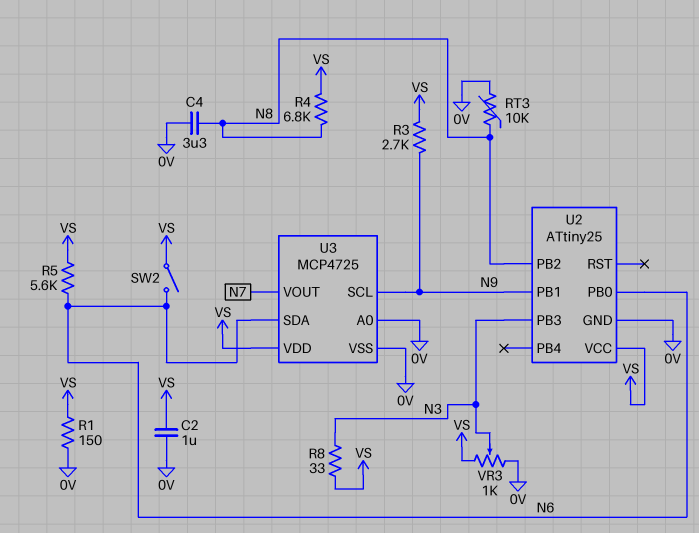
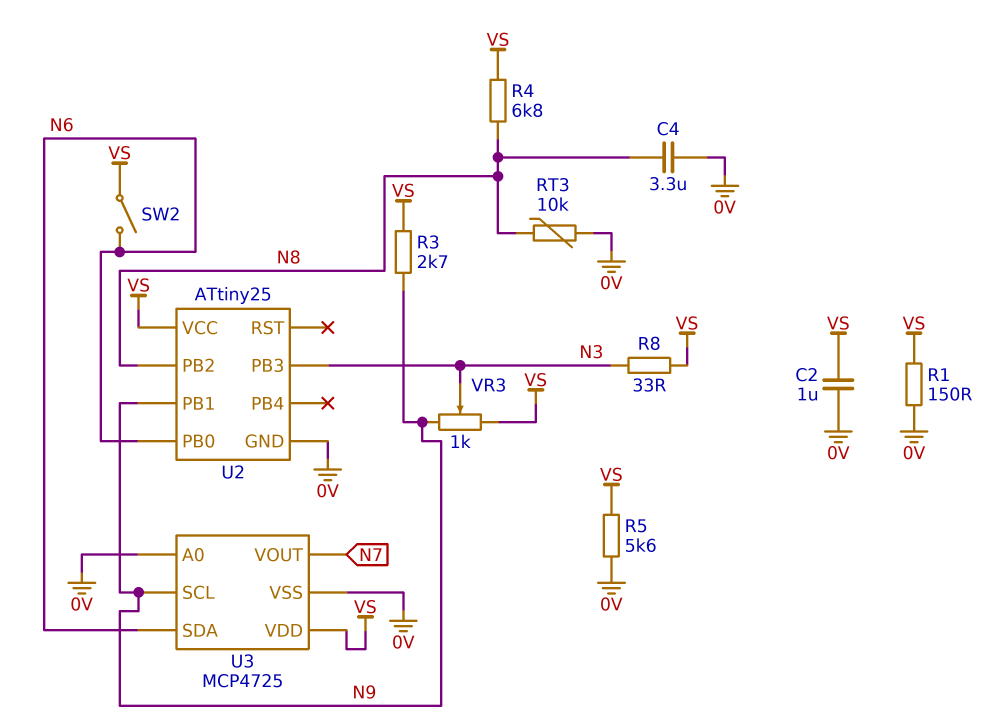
R5: 5.6k (N6, VS) -> 5.6k (0V, VS)
VR3: 1k (0V, VS, wiper N3) -> 1k (N9, VS, wiper N3)

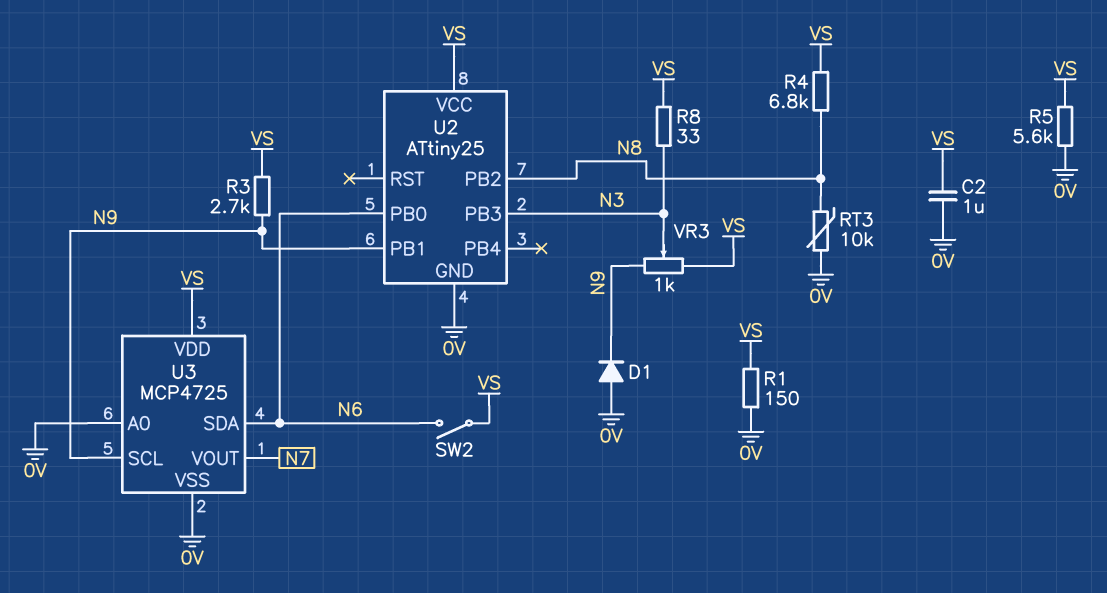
C4: 3.3uF (0V, N8) -> none
D1: none -> diode (A 0V, K N9)

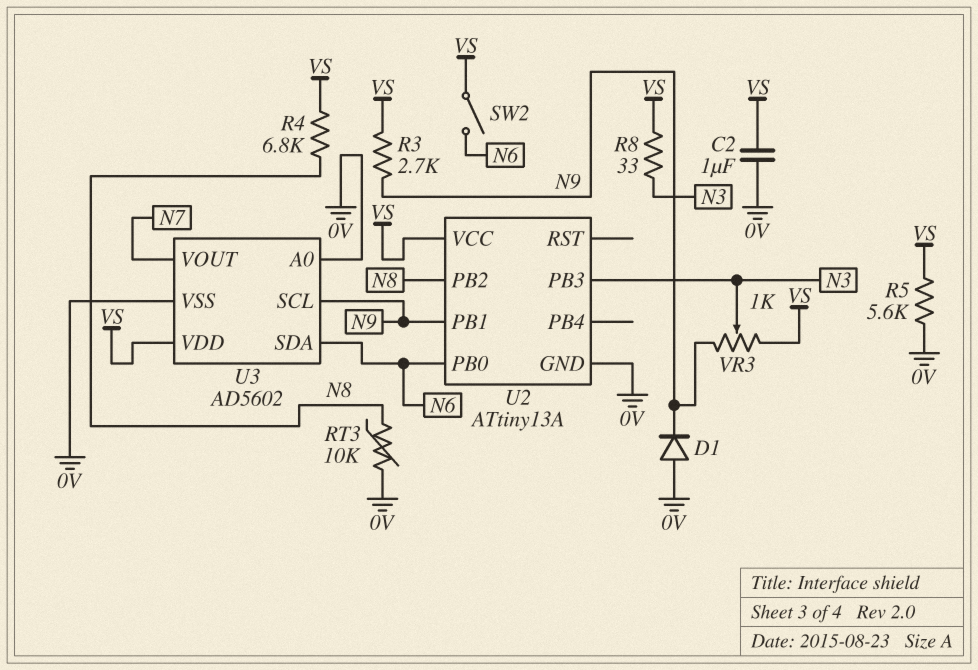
R1: 150 (0V, VS) -> none
U2: ATtiny25 -> ATtiny13A
U3: MCP4725 -> AD5602

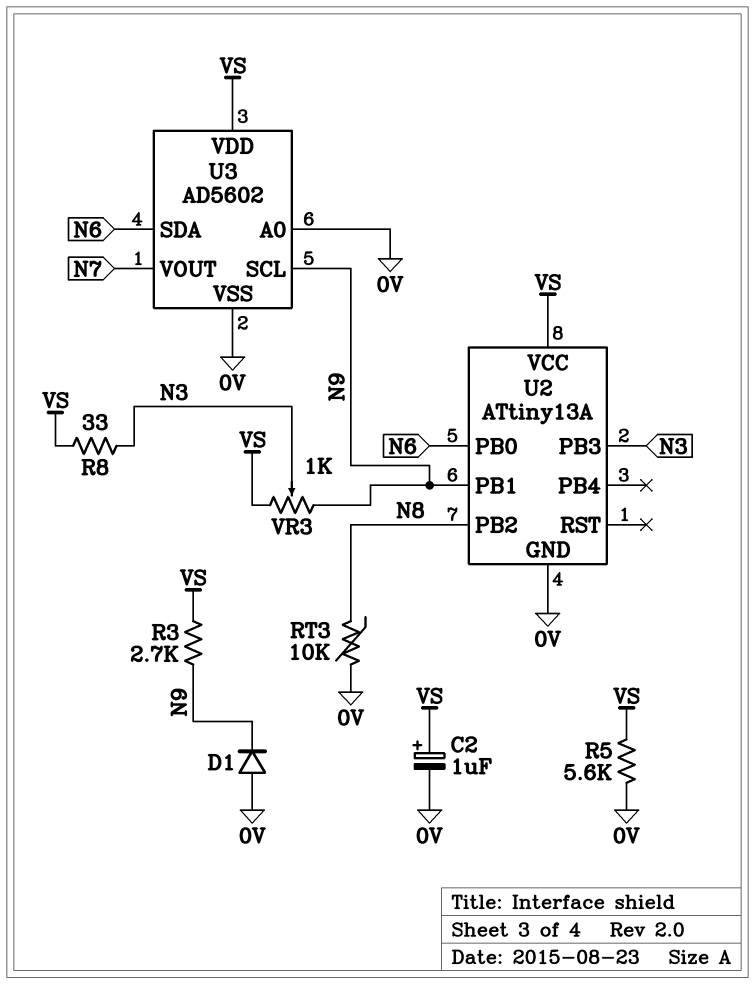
C2: 1uF (0V, VS) -> 1uF (plus VS, minus 0V)
R4: 6.8k (N8, VS) -> none
SW2: switch (N6, VS) -> none

